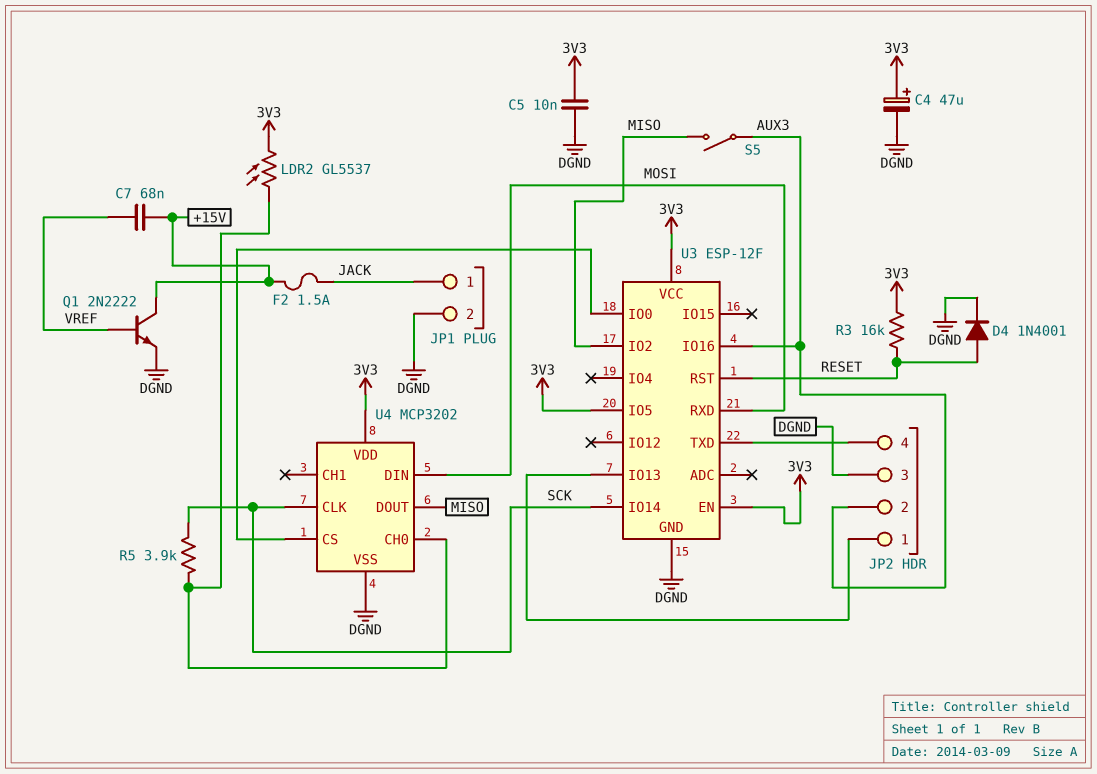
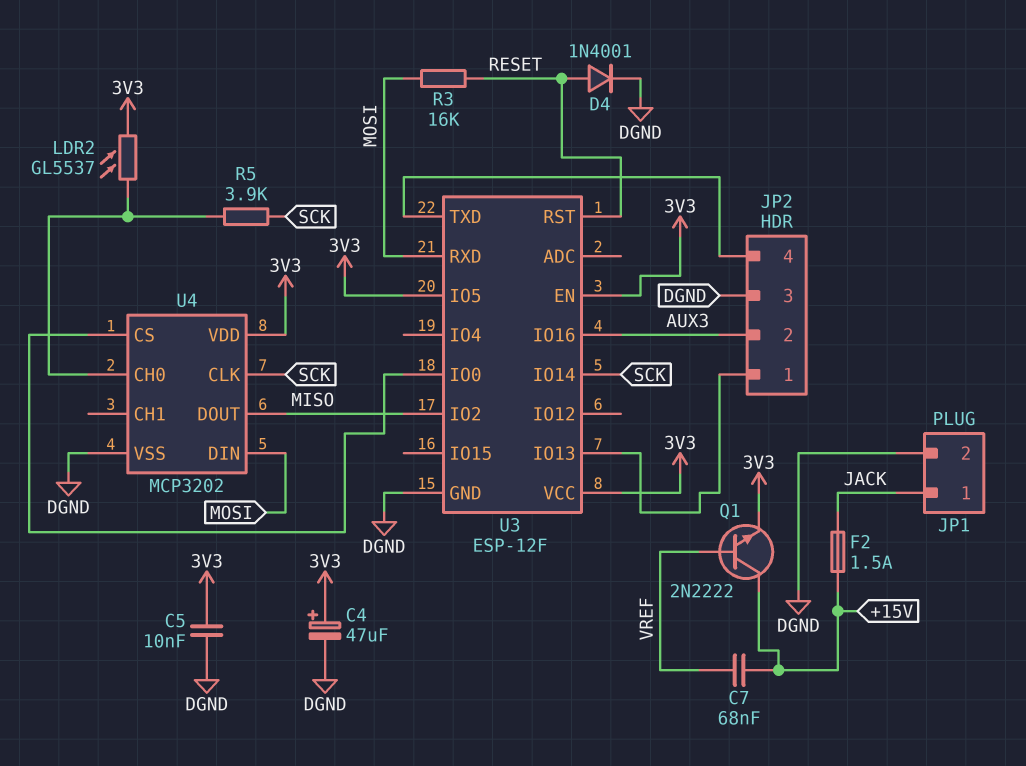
Q1: NPN 2N2222 (B VREF, C +15V, E DGND) -> NPN 2N2222 (B VREF, C +15V, E 3V3)
R3: 16k (3V3, RESET) -> 16k (MOSI, RESET)
S5: switch (AUX3, MISO) -> none

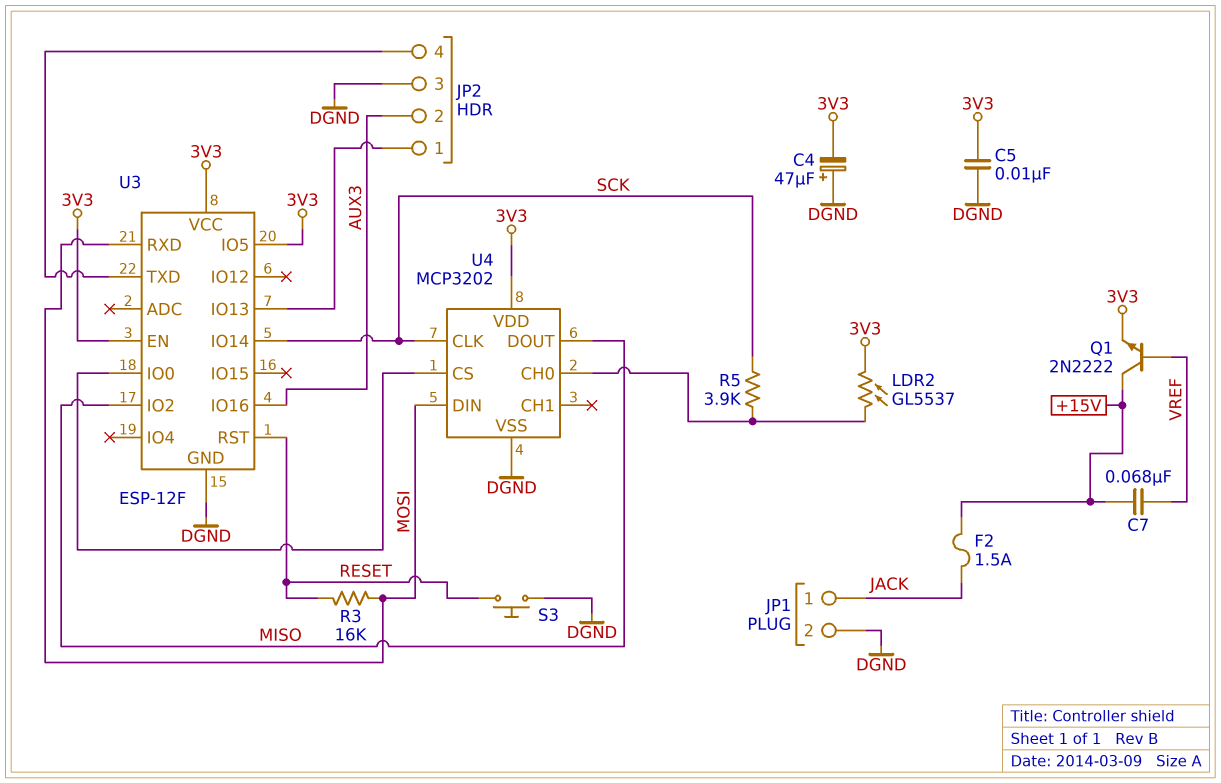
C4: 47uF (plus 3V3, minus DGND) -> 47uF (plus DGND, minus 3V3)
D4: diode 1N4001 (A RESET, K DGND) -> none
S3: none -> button (DGND, RESET)

